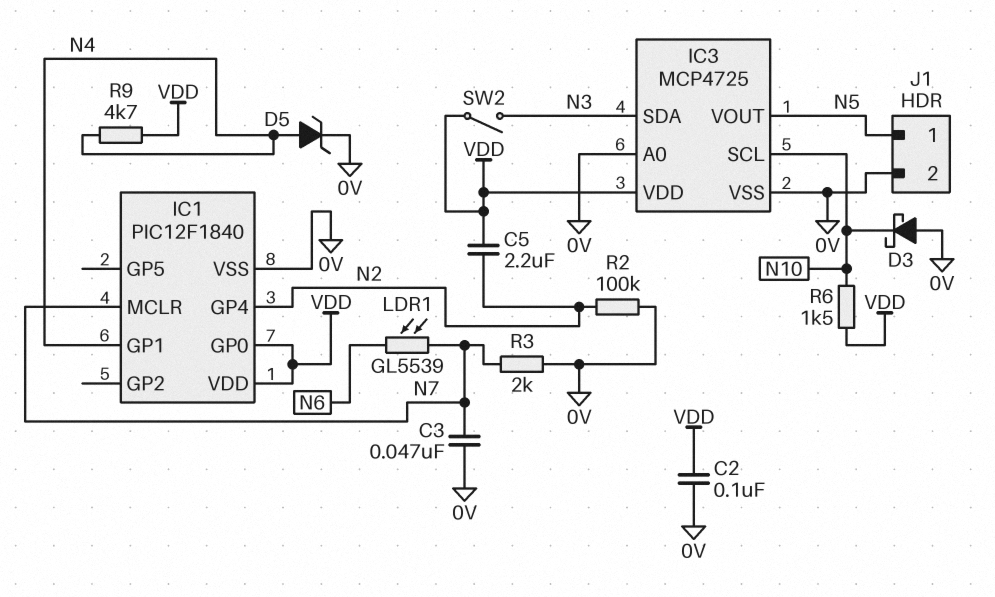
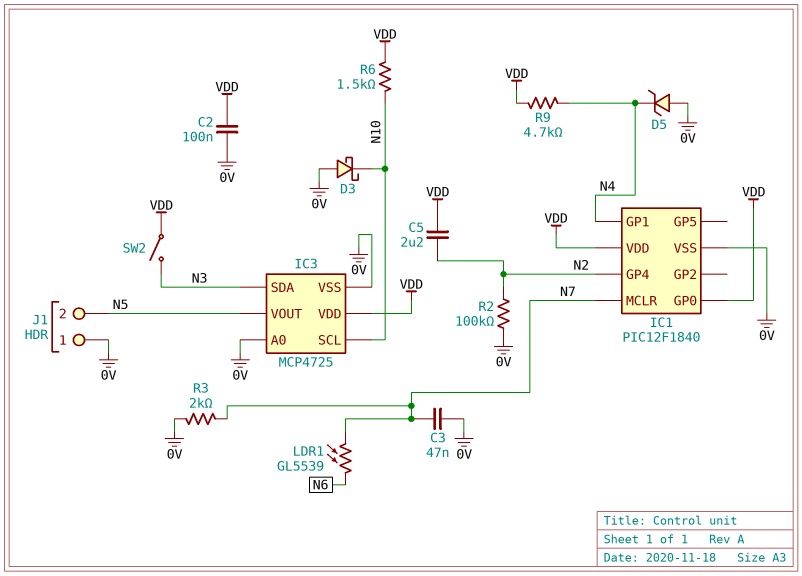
D5: zener (A N4, K 0V) -> zener (A 0V, K N4)
J1 pin 1: N5 -> 0V
J1 pin 2: 0V -> N5

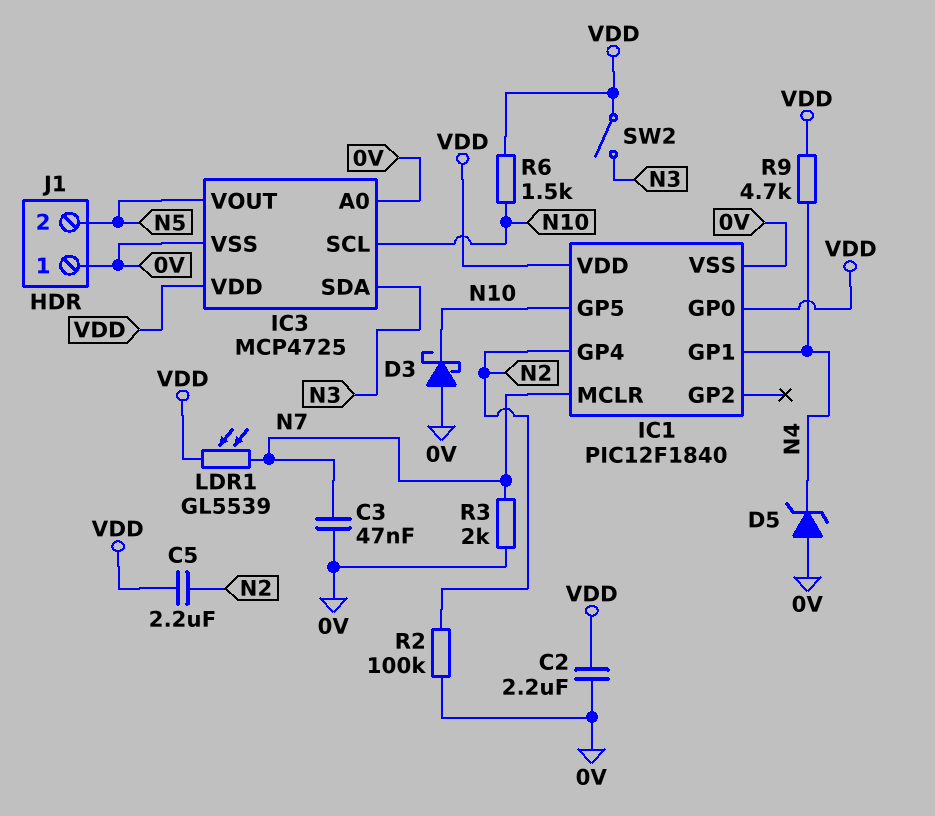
C2: 100nF (0V, VDD) -> 2.2uF (0V, VDD)
IC1 pin GP5: none -> N10
LDR1: GL5539 (N6, N7) -> GL5539 (N7, VDD)

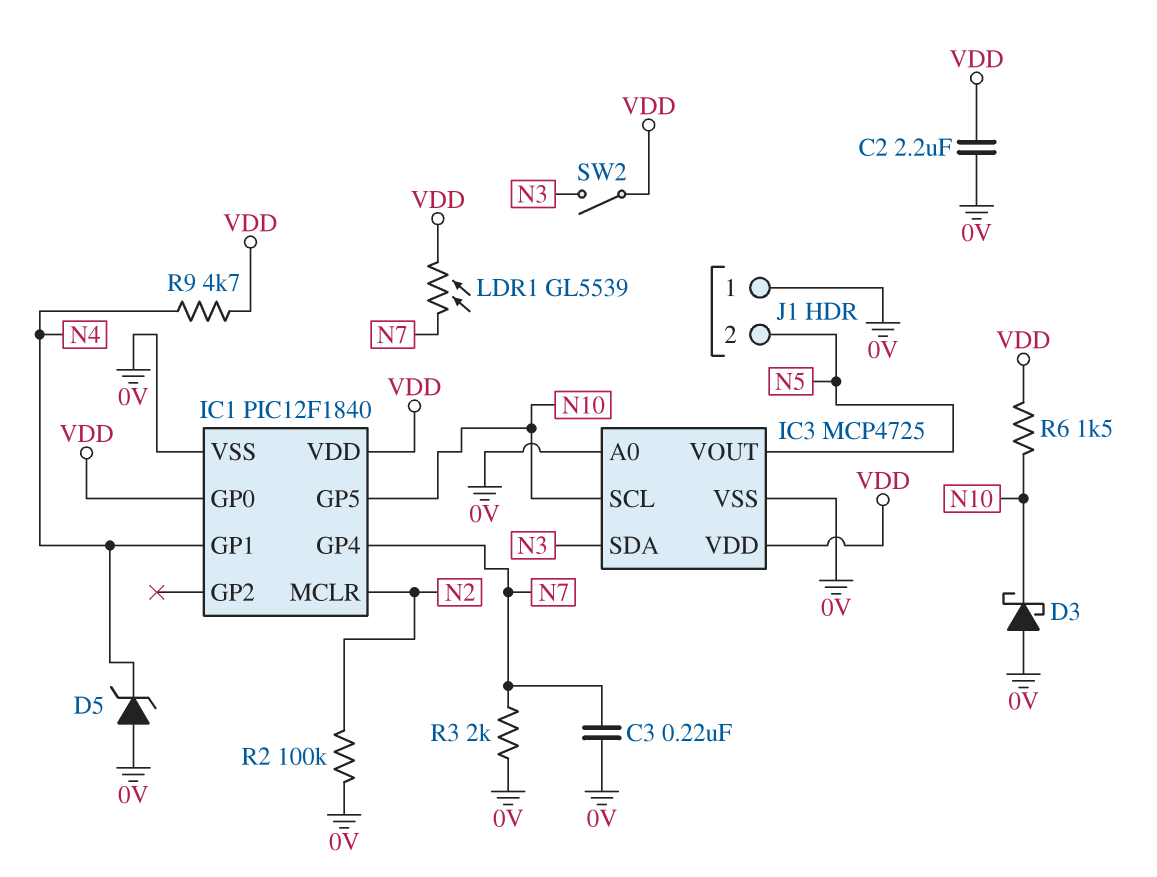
C3: 47nF (0V, N7) -> 220nF (0V, N7)
C5: 2.2uF (N2, VDD) -> none
IC1 pin GP4: N2 -> N7
IC1 pin MCLR: N7 -> N2

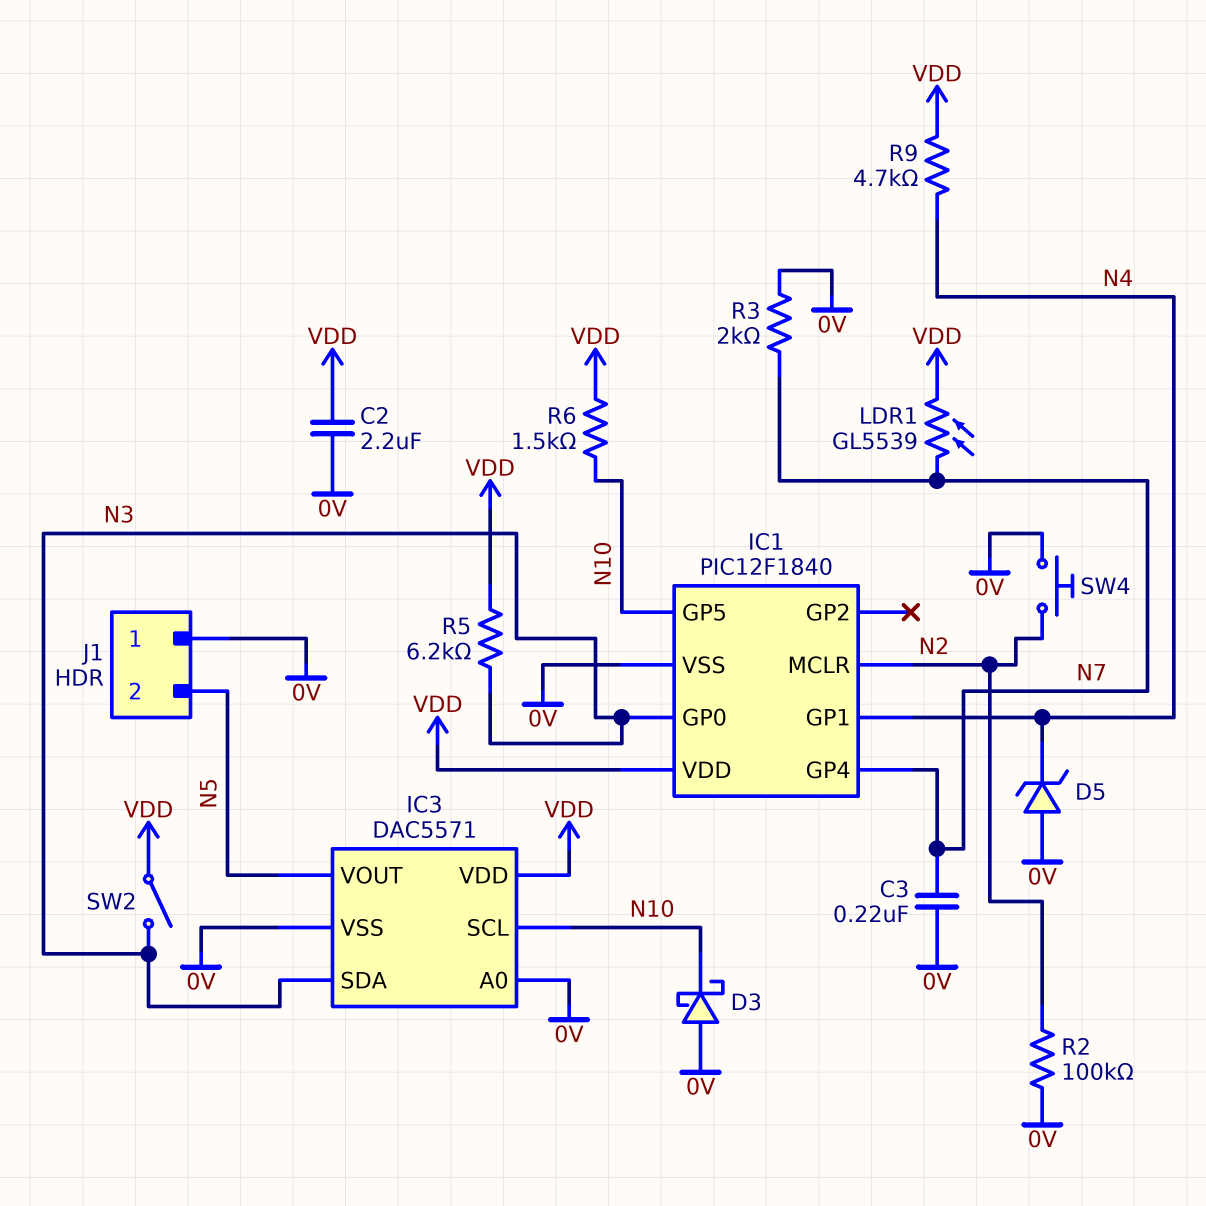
IC1 pin GP0: VDD -> N3
IC3: MCP4725 -> DAC5571
R5: none -> 6.2k (N3, VDD)
SW4: none -> button (0V, N2)

